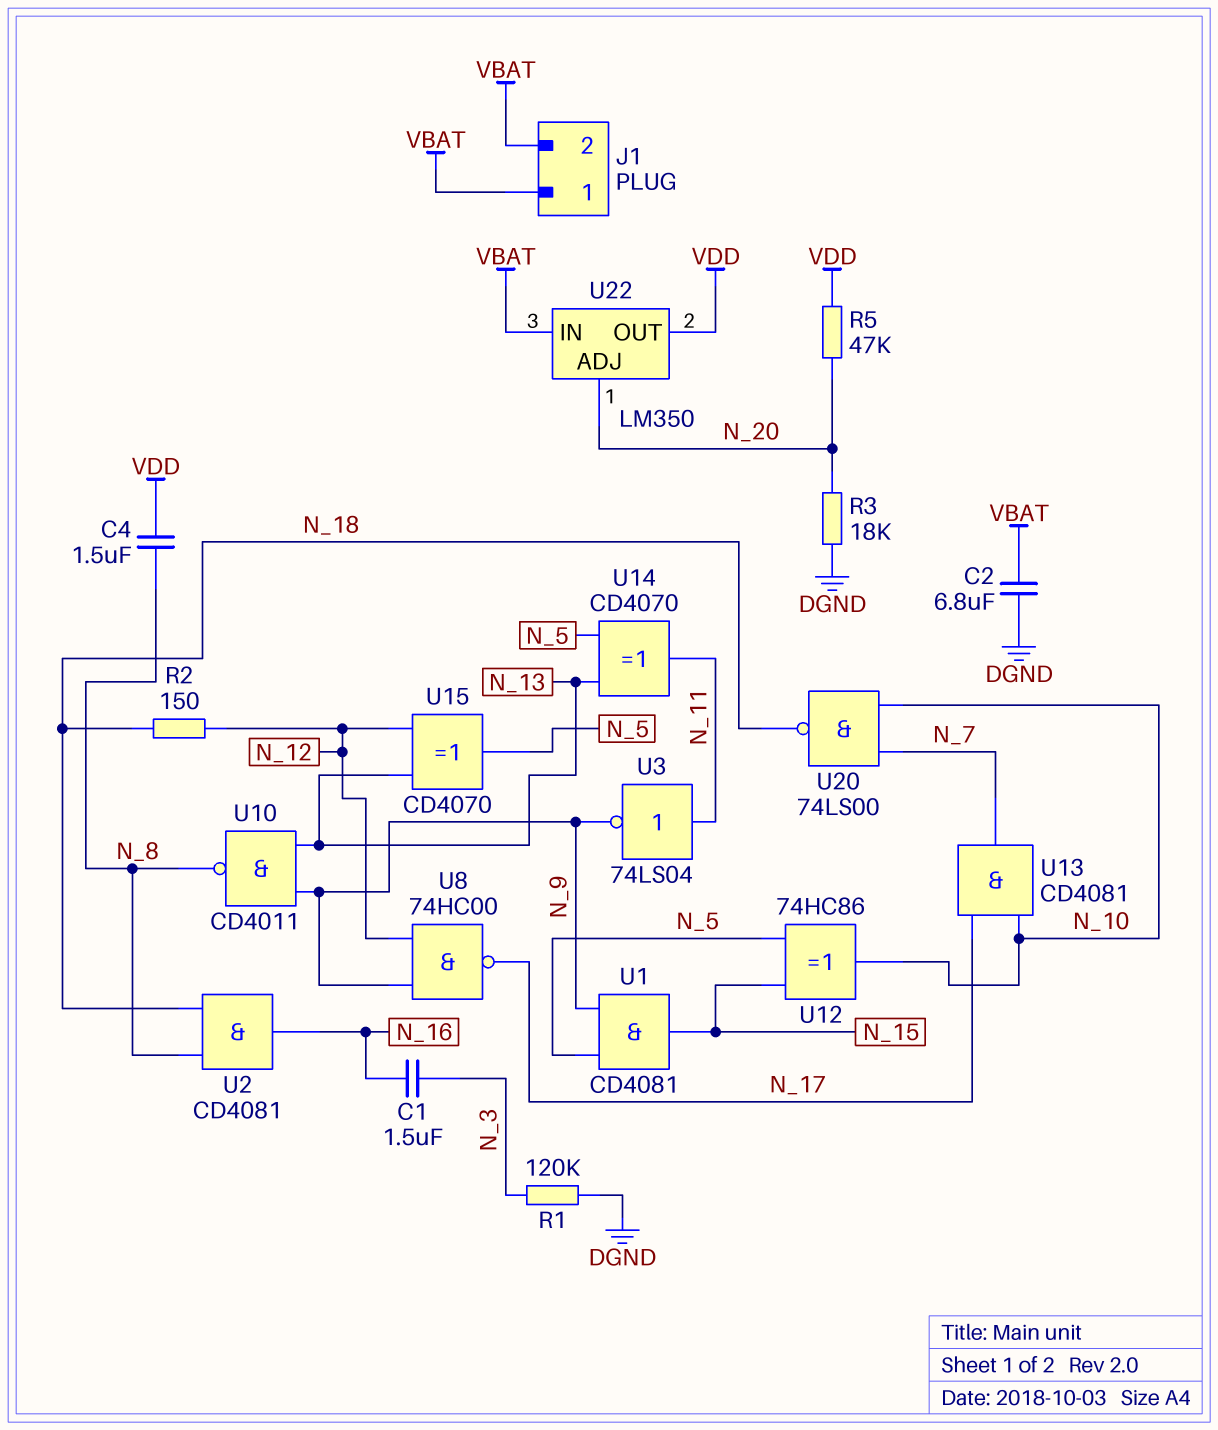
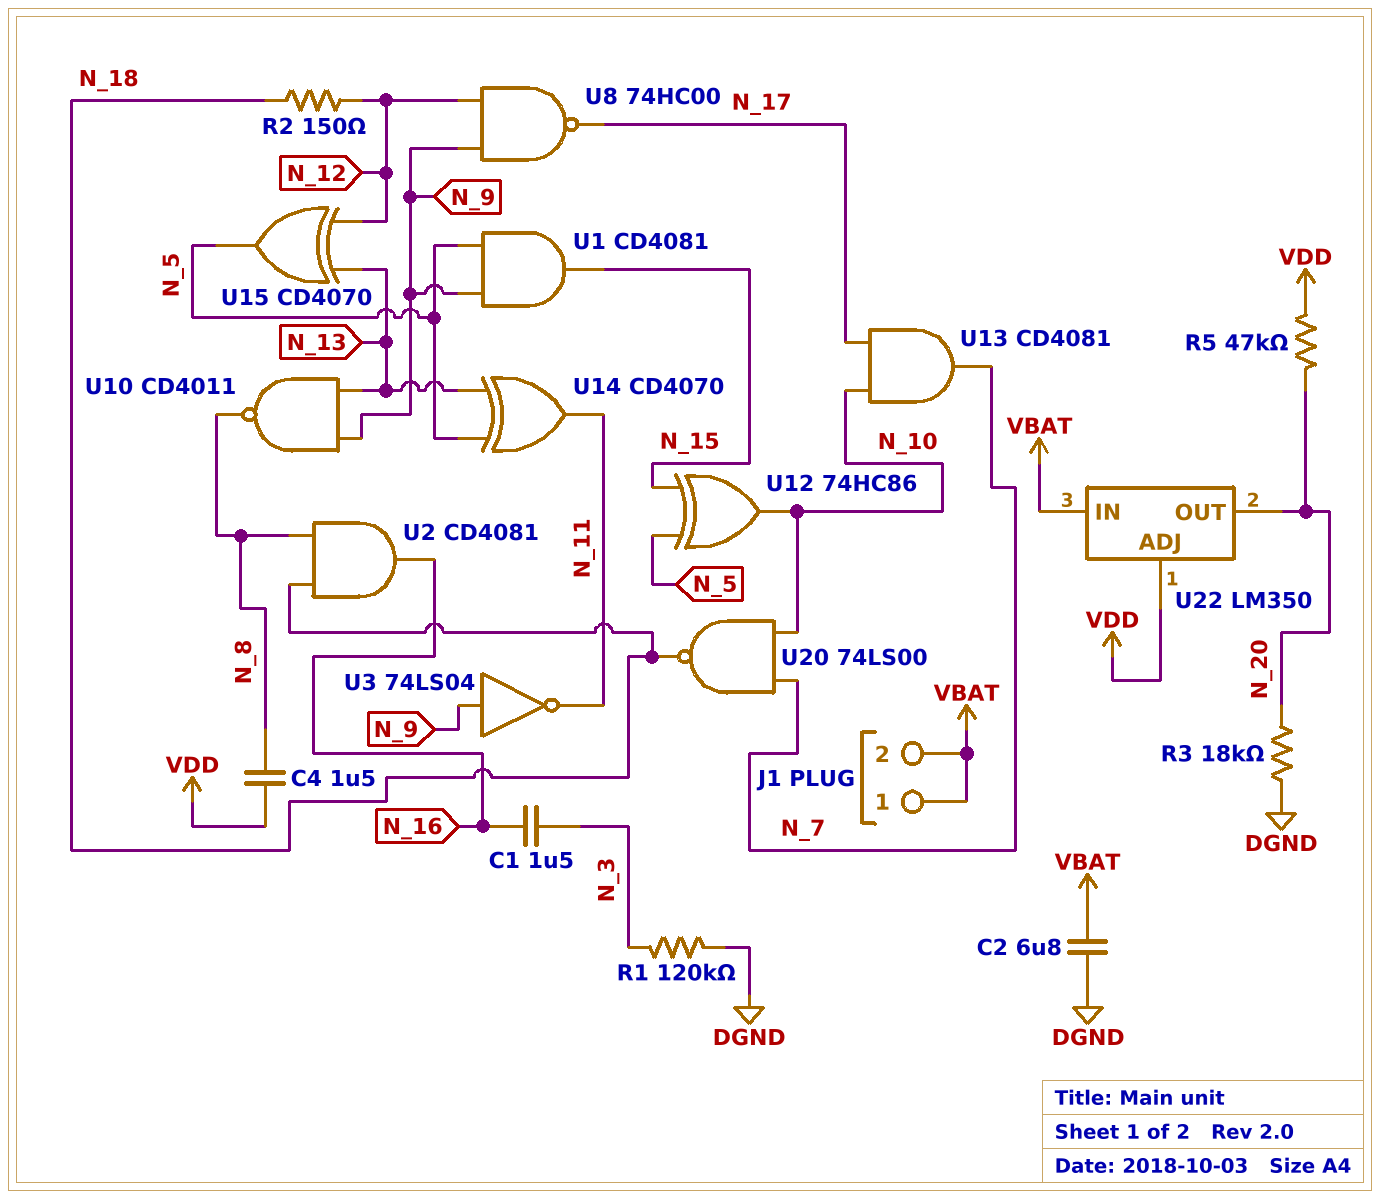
U3: NOT 74LS04 (in N_11, out N_9) -> NOT 74LS04 (in N_9, out N_11)
U22 pin ADJ: N_20 -> VDD
U22 pin OUT: VDD -> N_20

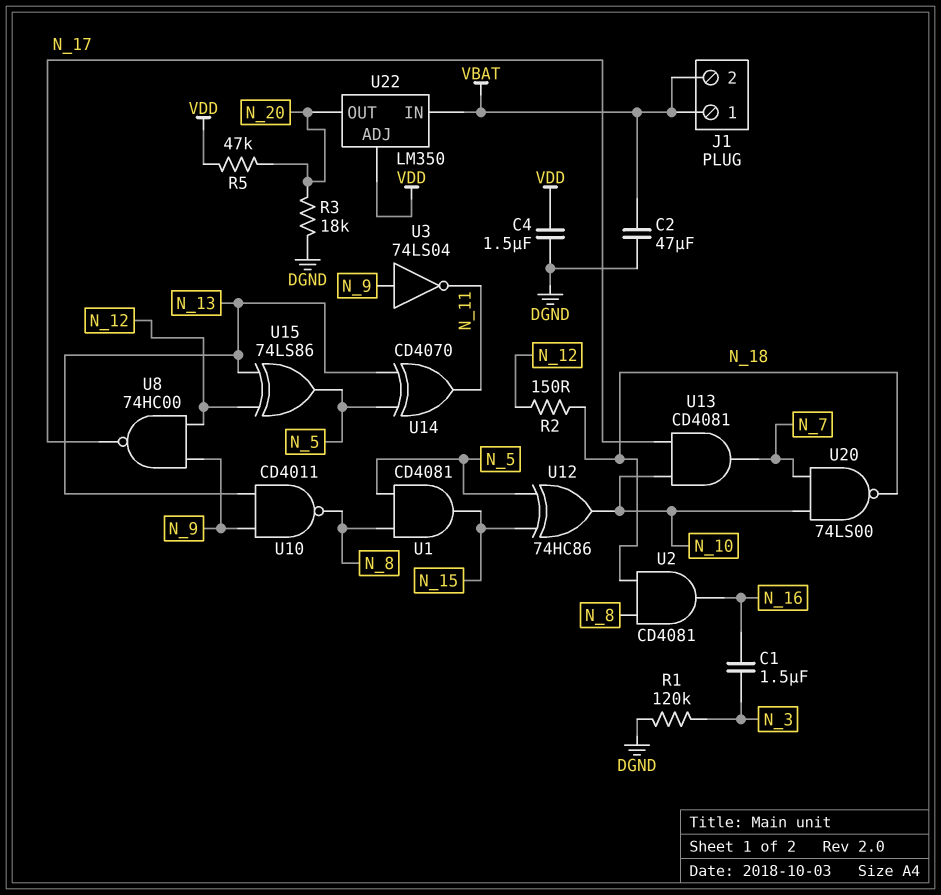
C2: 6.8uF (DGND, VBAT) -> 47uF (DGND, VBAT)
C4: 1.5uF (N_8, VDD) -> 1.5uF (DGND, VDD)
U1: AND CD4081 (in N_5, in N_9, out N_15) -> AND CD4081 (in N_5, in N_8, out N_15)
U15: XOR CD4070 (in N_12, in N_13, out N_5) -> XOR 74LS86 (in N_12, in N_13, out N_5)

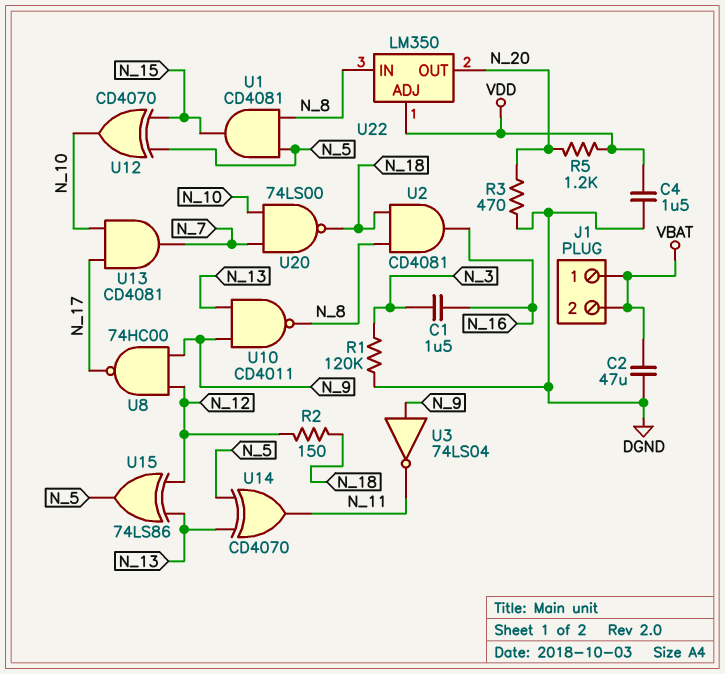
R3: 18k (DGND, N_20) -> 470 (DGND, N_20)
R5: 47k (N_20, VDD) -> 1.2k (N_20, VDD)
U12: XOR 74HC86 (in N_5, in N_15, out N_10) -> XOR CD4070 (in N_5, in N_15, out N_10)
U22 pin IN: VBAT -> N_8

